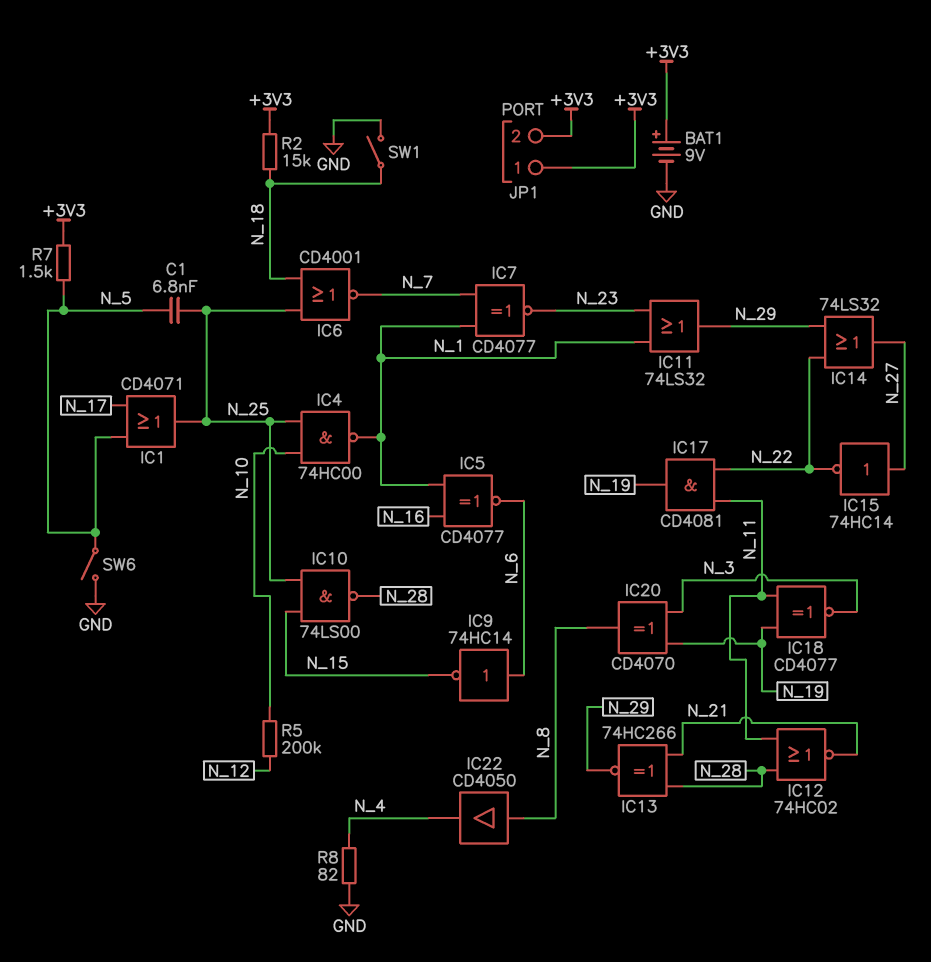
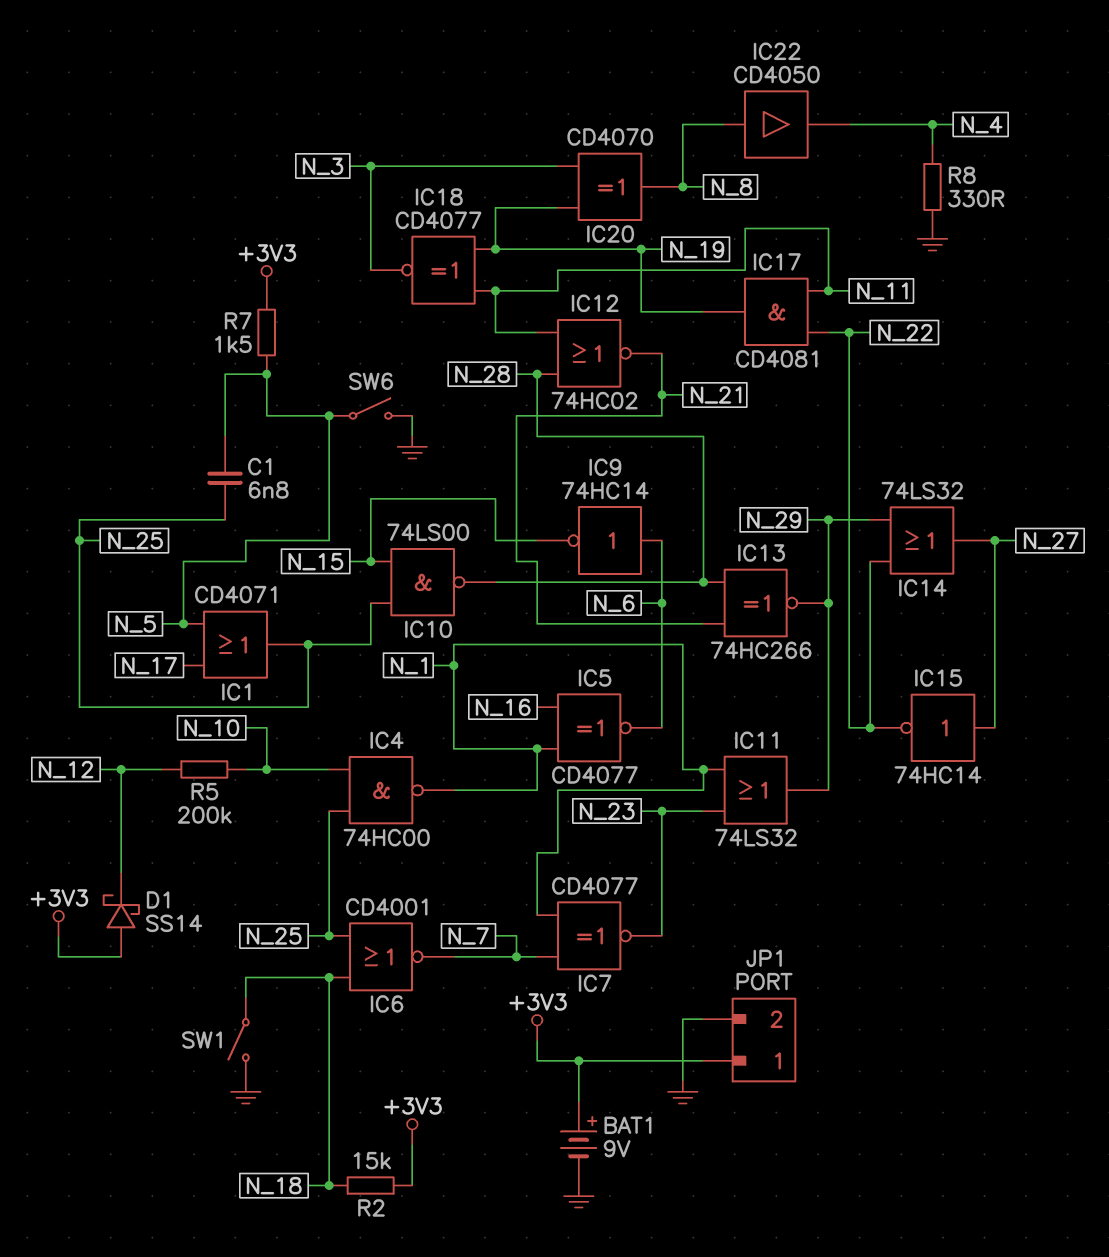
D1: none -> schottky SS14 (A +3V3, K N_12)
JP1 pin 2: +3V3 -> GND
R8: 82 (GND, N_4) -> 330 (GND, N_4)

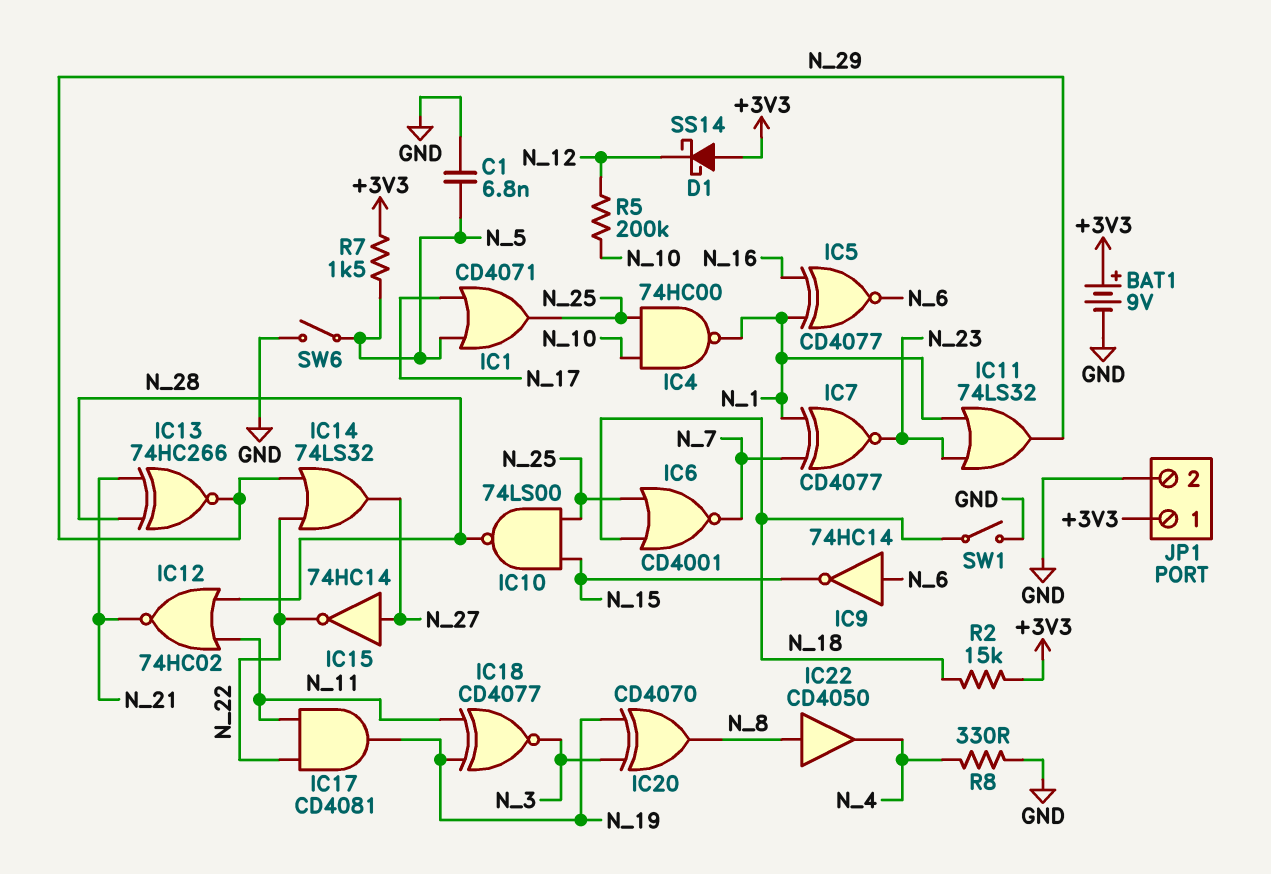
C1: 6.8nF (N_5, N_25) -> 6.8nF (GND, N_5)

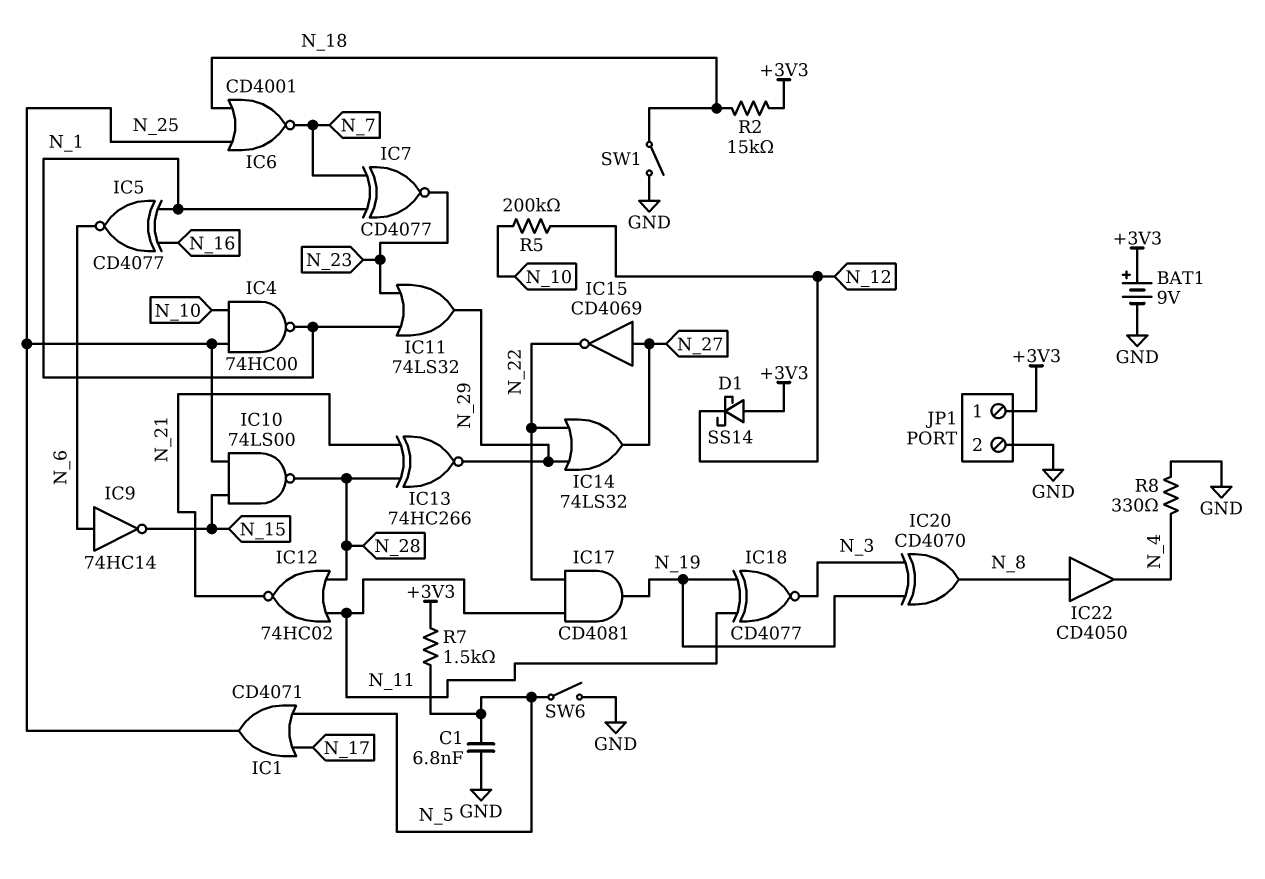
IC15: NOT 74HC14 (in N_27, out N_22) -> NOT CD4069 (in N_27, out N_22)

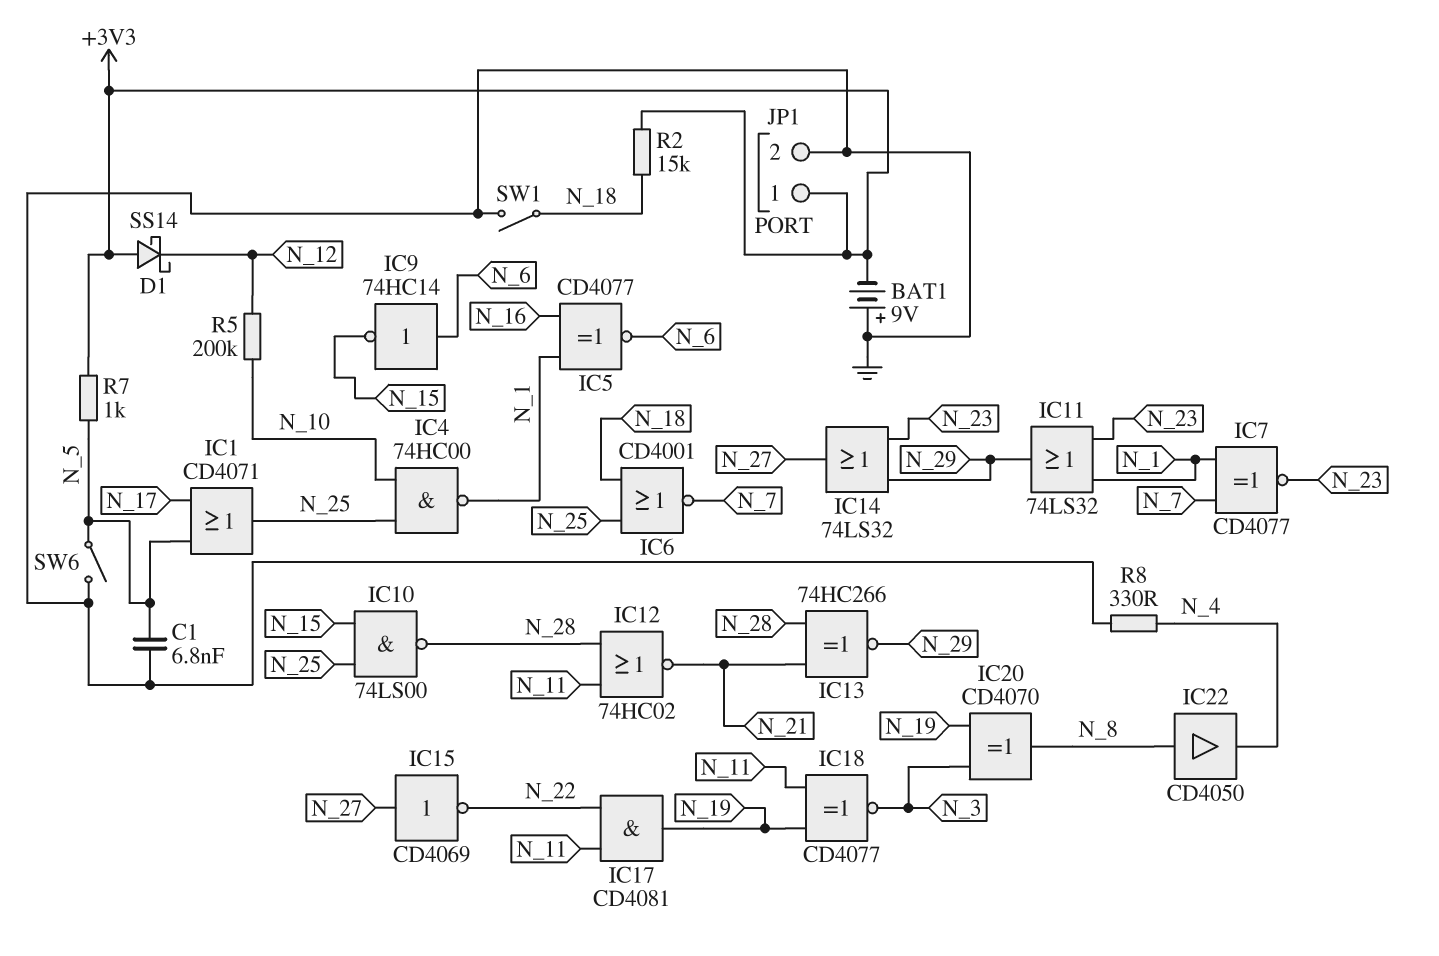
BAT1: 9V (plus +3V3, minus GND) -> 9V (plus GND, minus +3V3)
IC14: OR 74LS32 (in N_22, in N_29, out N_27) -> OR 74LS32 (in N_23, in N_29, out N_27)
R7: 1.5k (+3V3, N_5) -> 1k (+3V3, N_5)

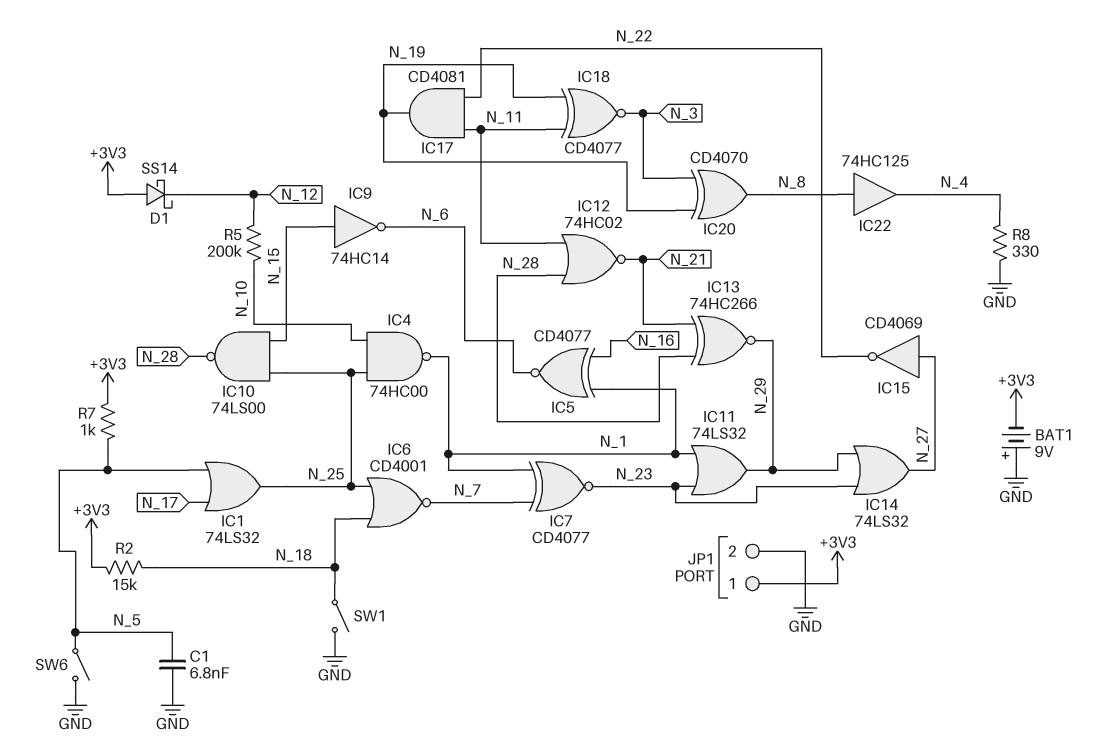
IC1: OR CD4071 (in N_5, in N_17, out N_25) -> OR 74LS32 (in N_5, in N_17, out N_25)
IC9: NOT 74HC14 (in N_6, out N_15) -> NOT 74HC14 (in N_15, out N_6)
IC22: buffer CD4050 (in N_8, out N_4) -> buffer 74HC125 (in N_8, out N_4)

